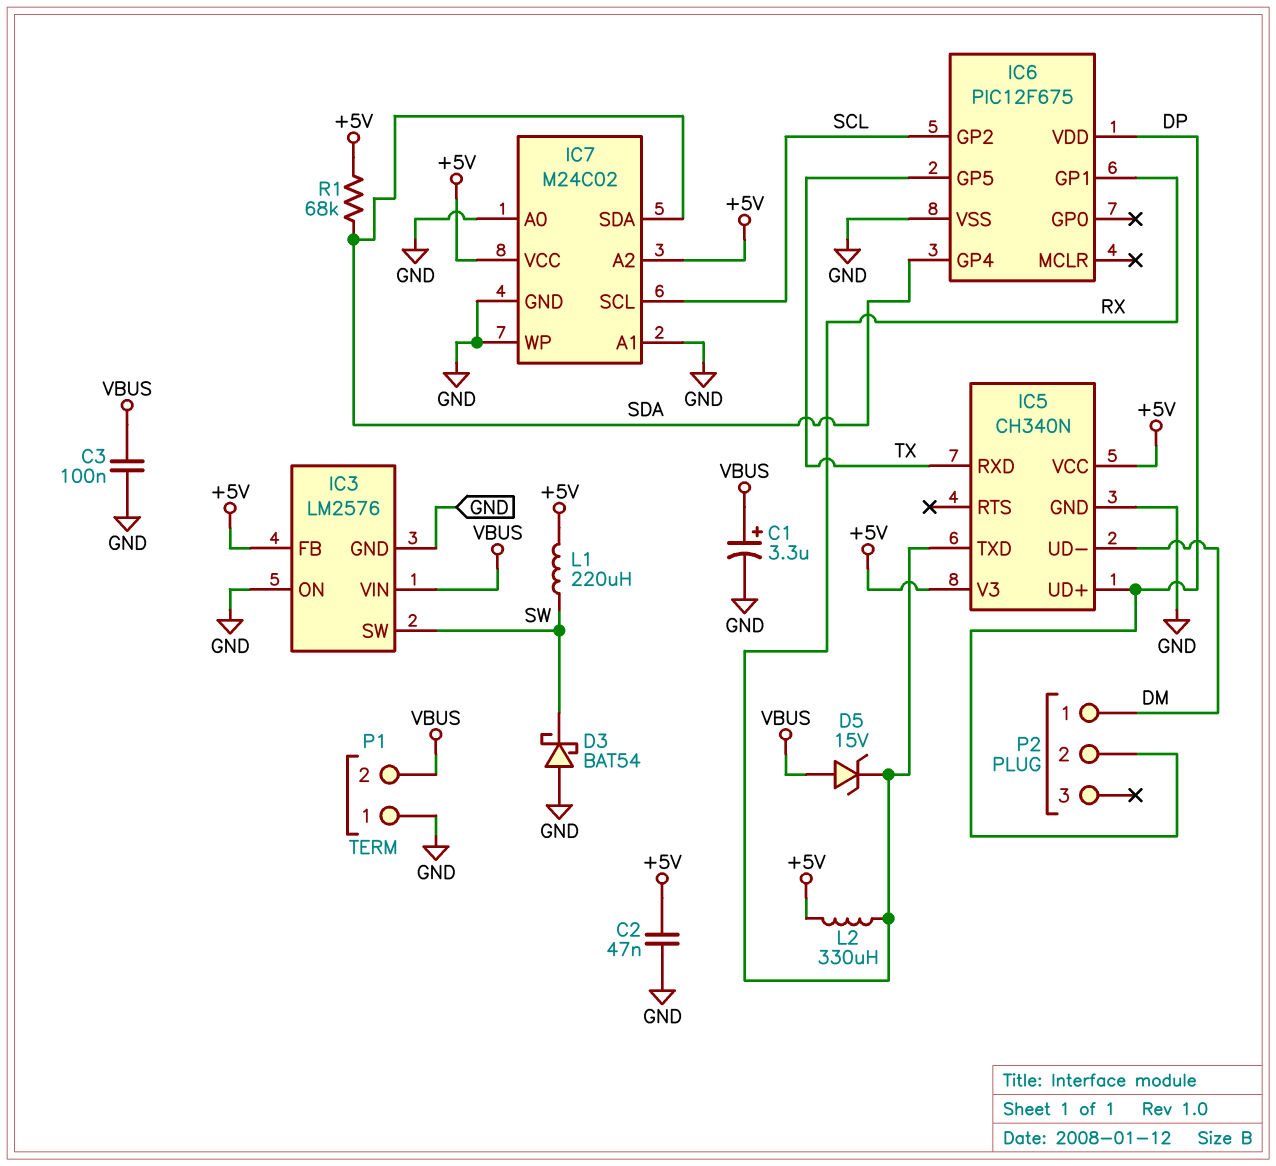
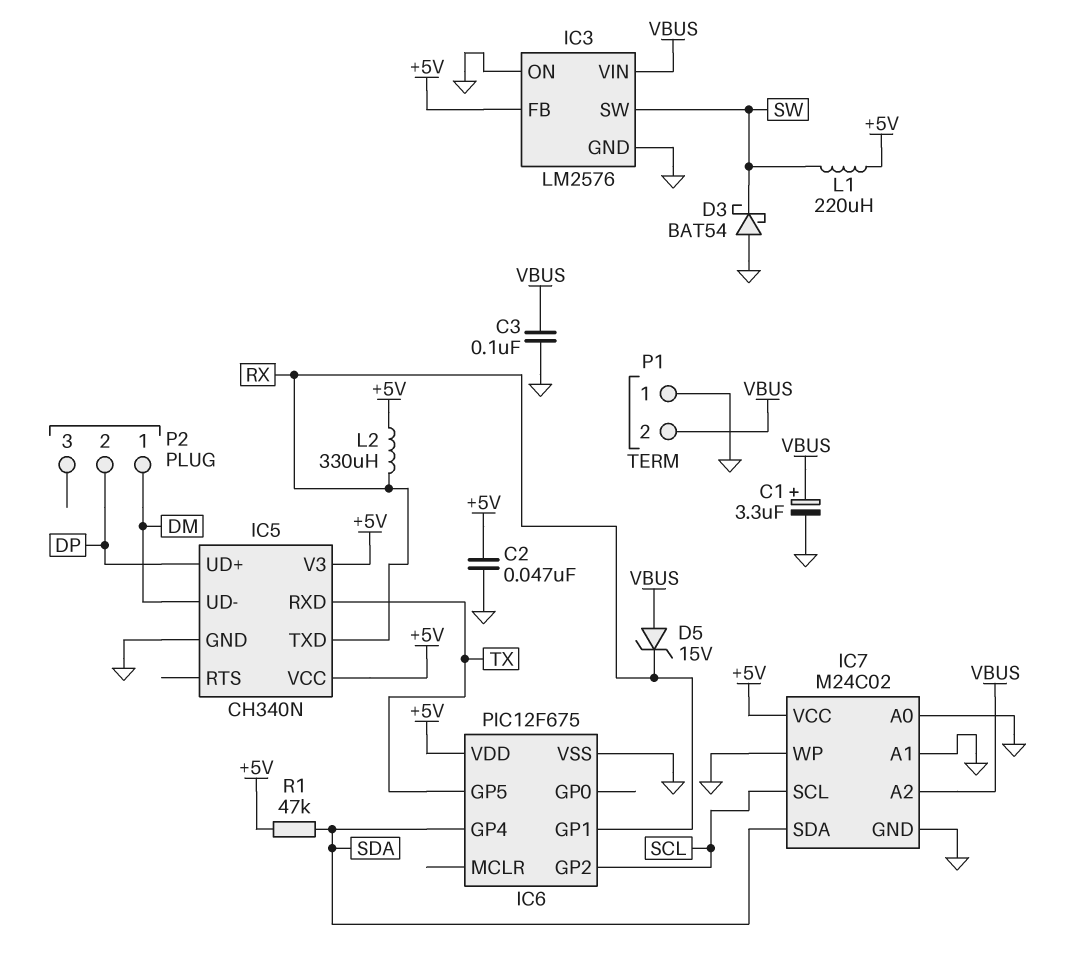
IC6 pin VDD: DP -> +5V
IC7 pin A2: +5V -> VBUS
R1: 68k (+5V, SDA) -> 47k (+5V, SDA)

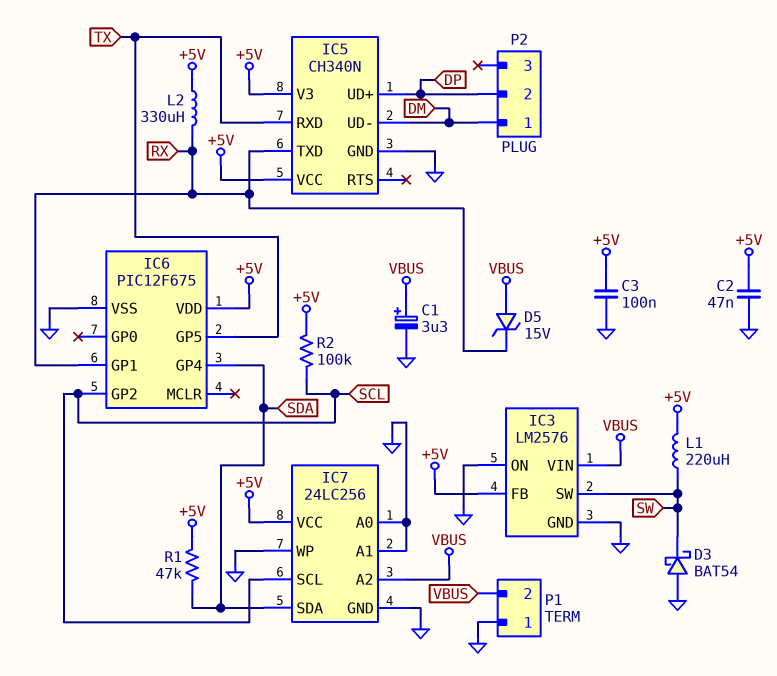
C3: 100nF (GND, VBUS) -> 100nF (+5V, GND)
IC7: M24C02 -> 24LC256
R2: none -> 100k (+5V, SCL)

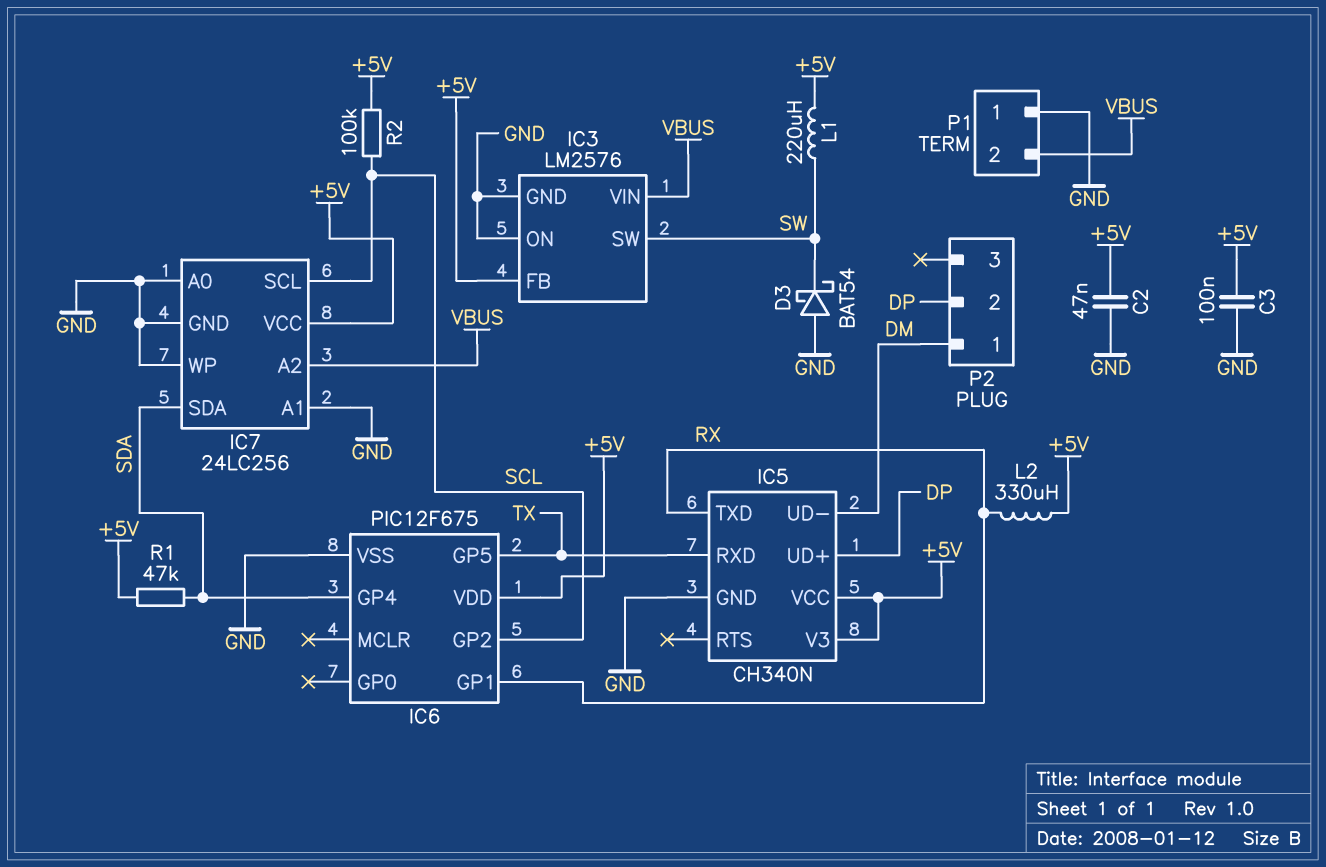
C1: 3.3uF (plus VBUS, minus GND) -> none
D5: zener 15V (A VBUS, K RX) -> none

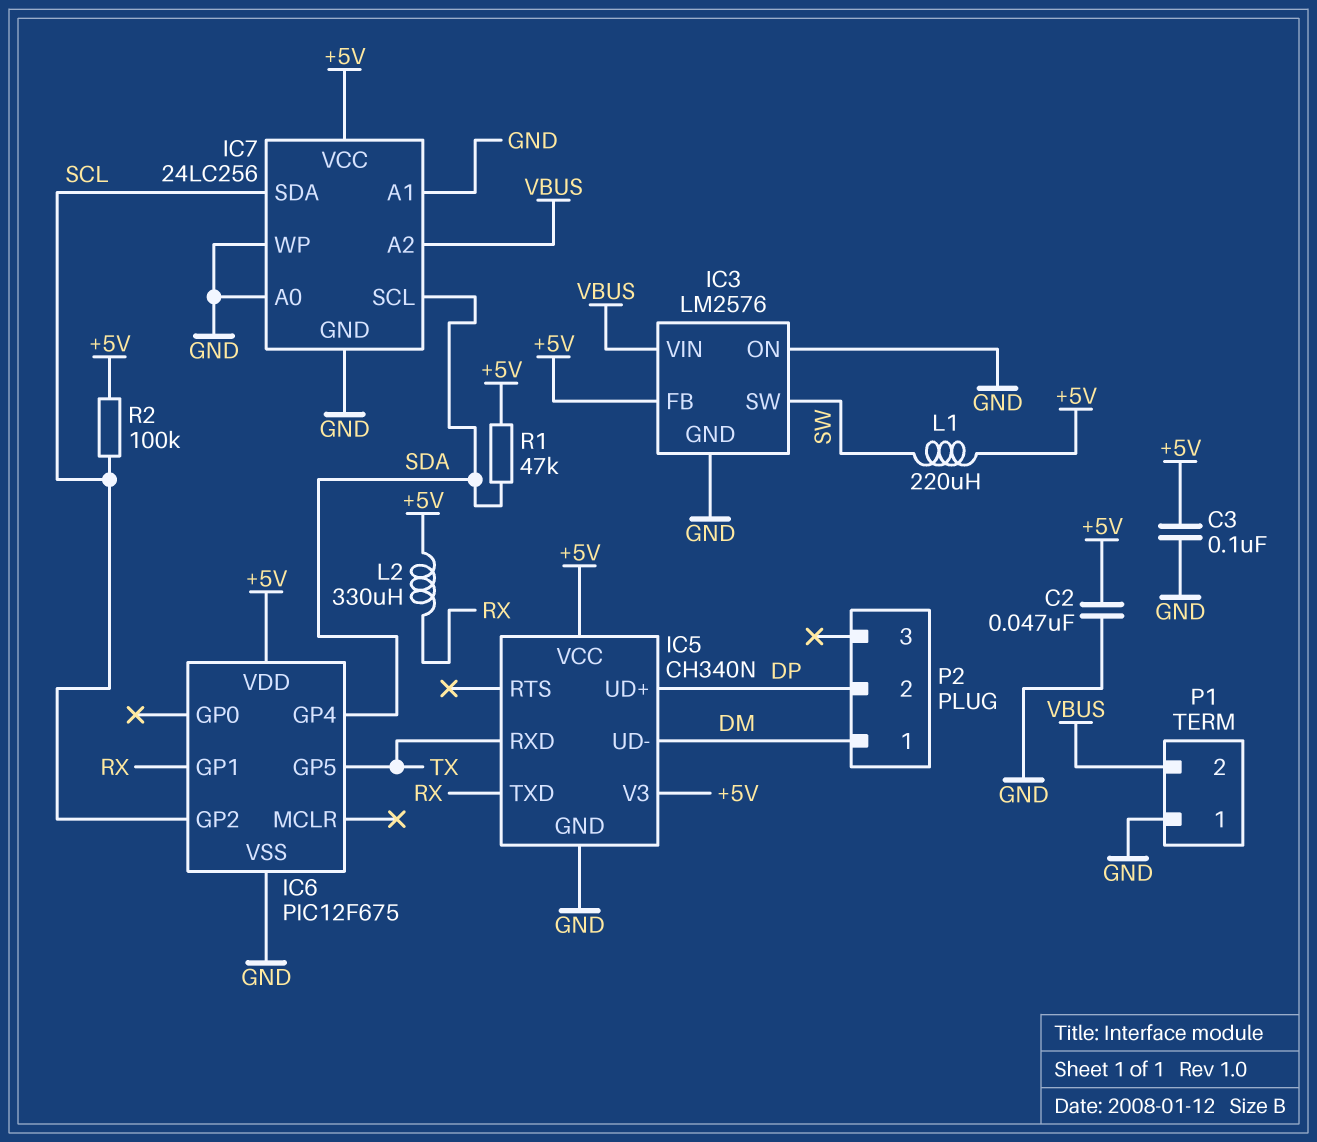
D3: schottky BAT54 (A GND, K SW) -> none
IC7 pin SCL: SCL -> SDA
IC7 pin SDA: SDA -> SCL

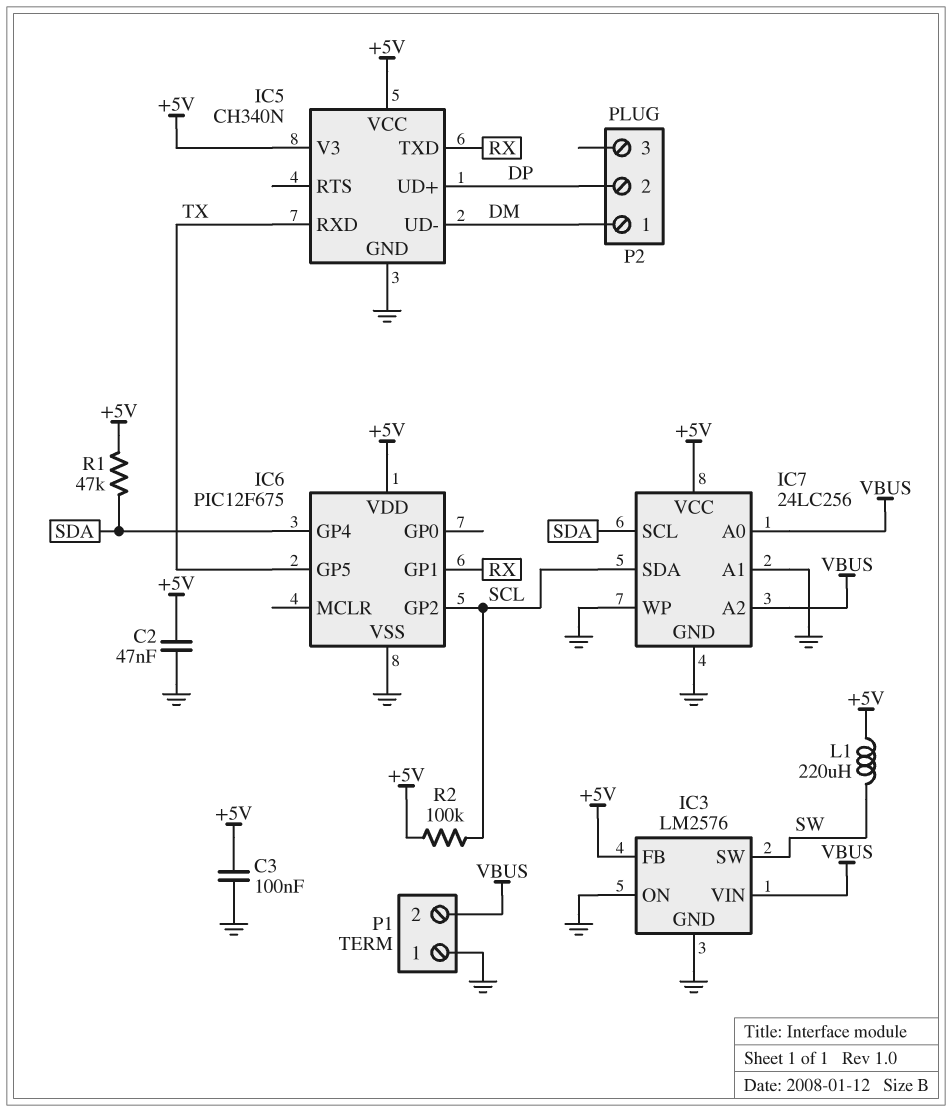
IC7 pin A0: GND -> VBUS
L2: 330uH (+5V, RX) -> none

